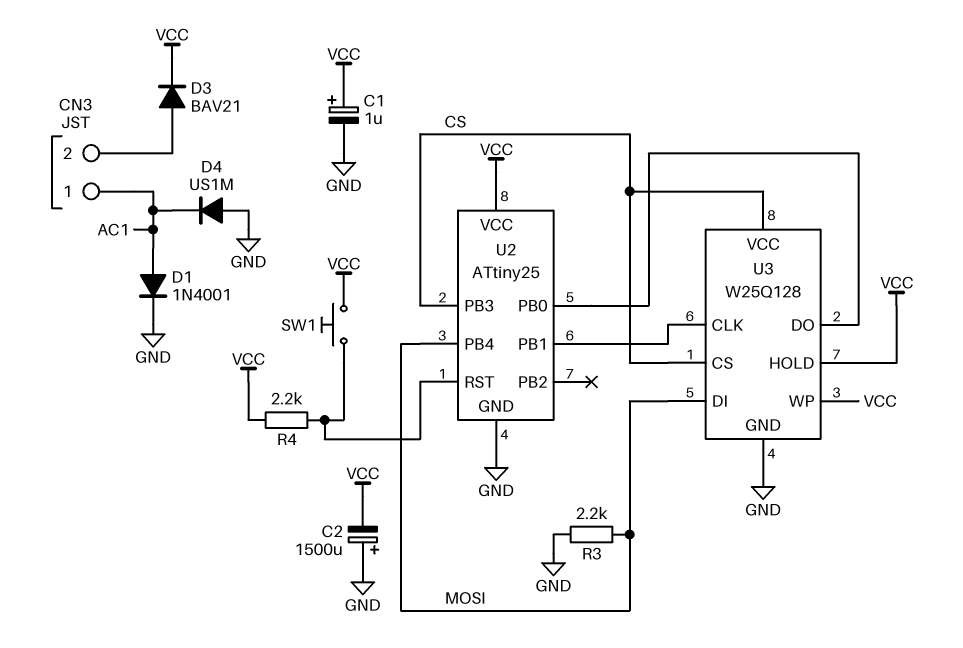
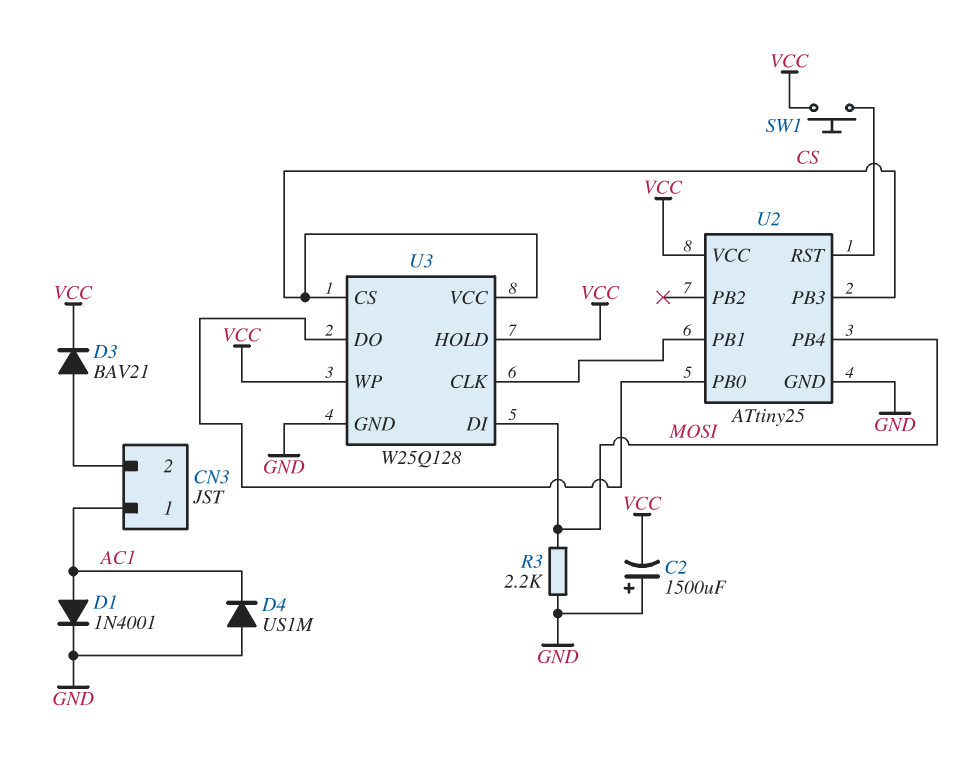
C1: 1uF (plus VCC, minus GND) -> none
R4: 2.2k (U2/RST, VCC) -> none

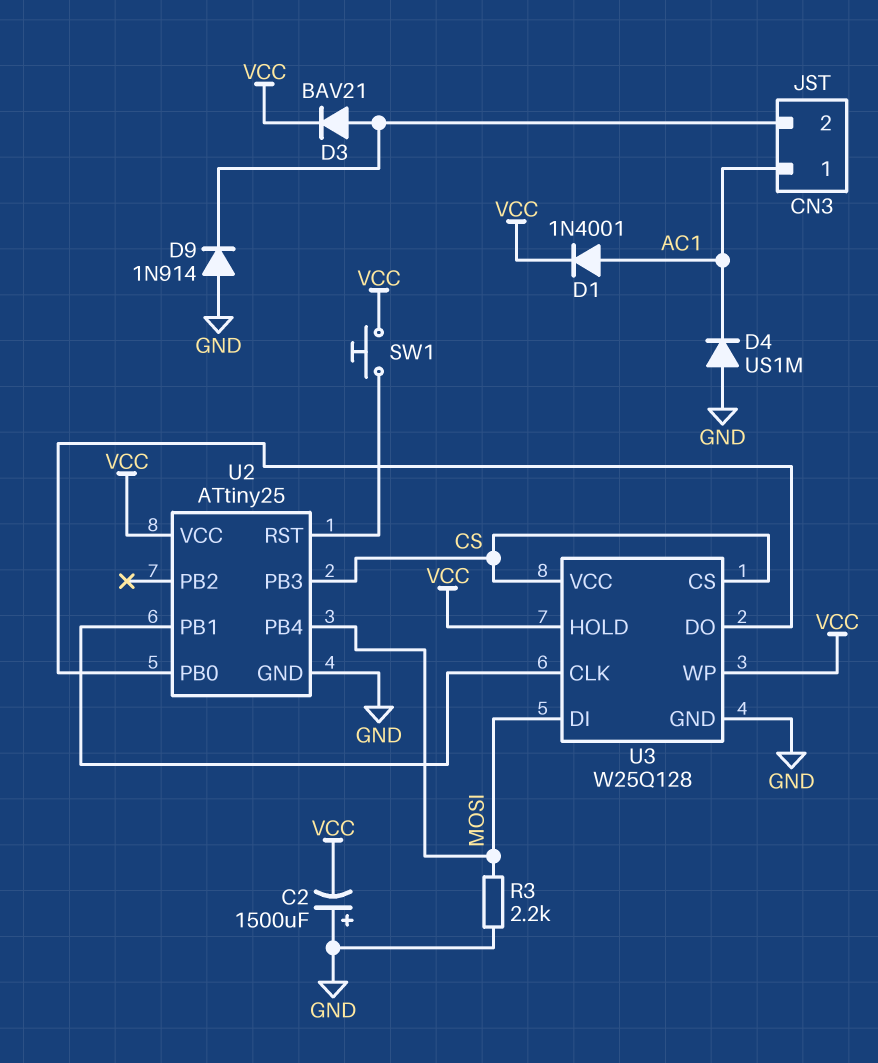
D1: diode 1N4001 (A AC1, K GND) -> diode 1N4001 (A AC1, K VCC)
D9: none -> diode 1N914 (A GND, K CN3/2)

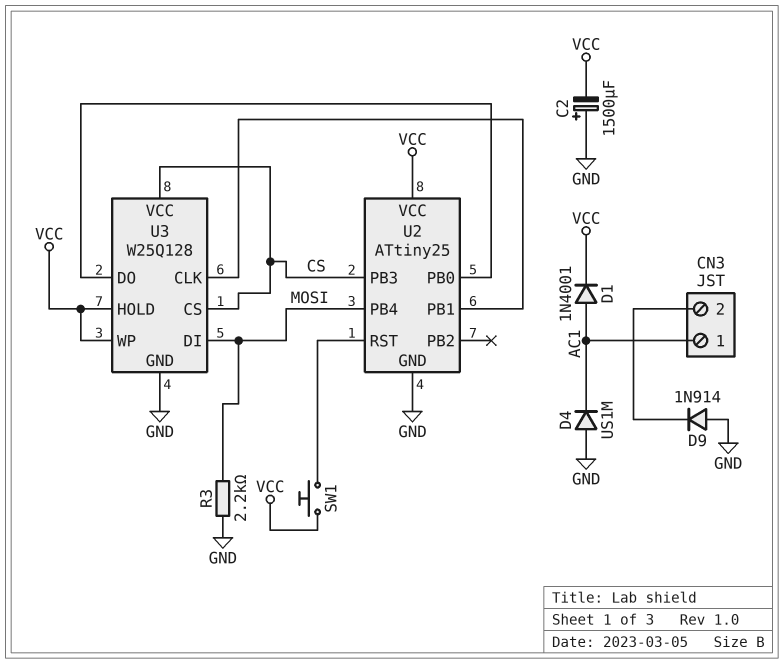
D3: diode BAV21 (A CN3/2, K VCC) -> none

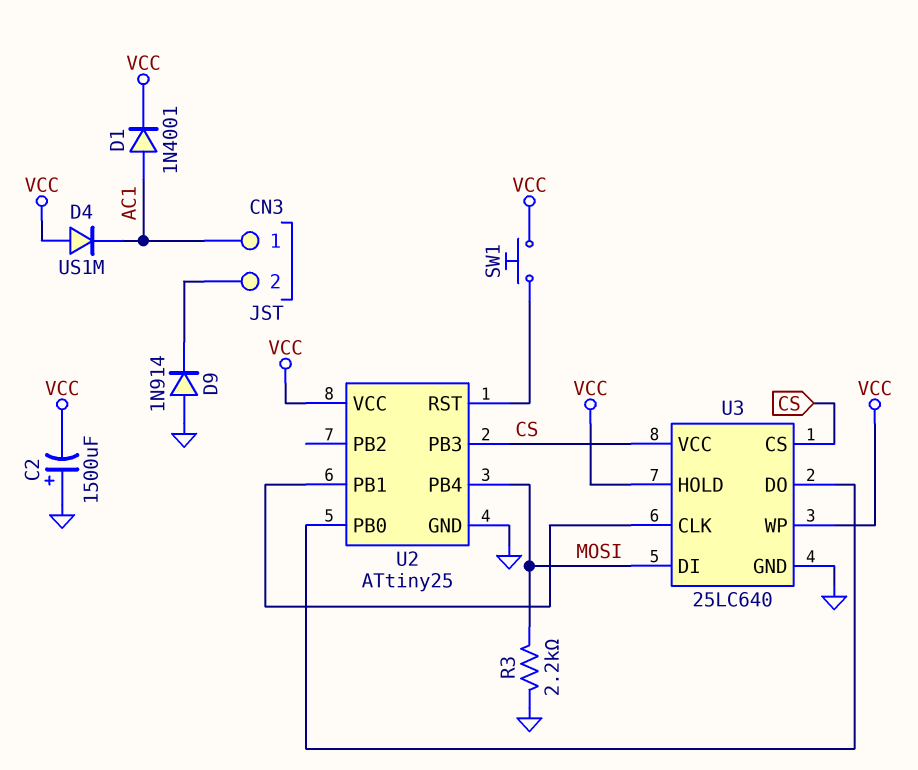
D4: diode US1M (A GND, K AC1) -> diode US1M (A VCC, K AC1)
U3: W25Q128 -> 25LC640

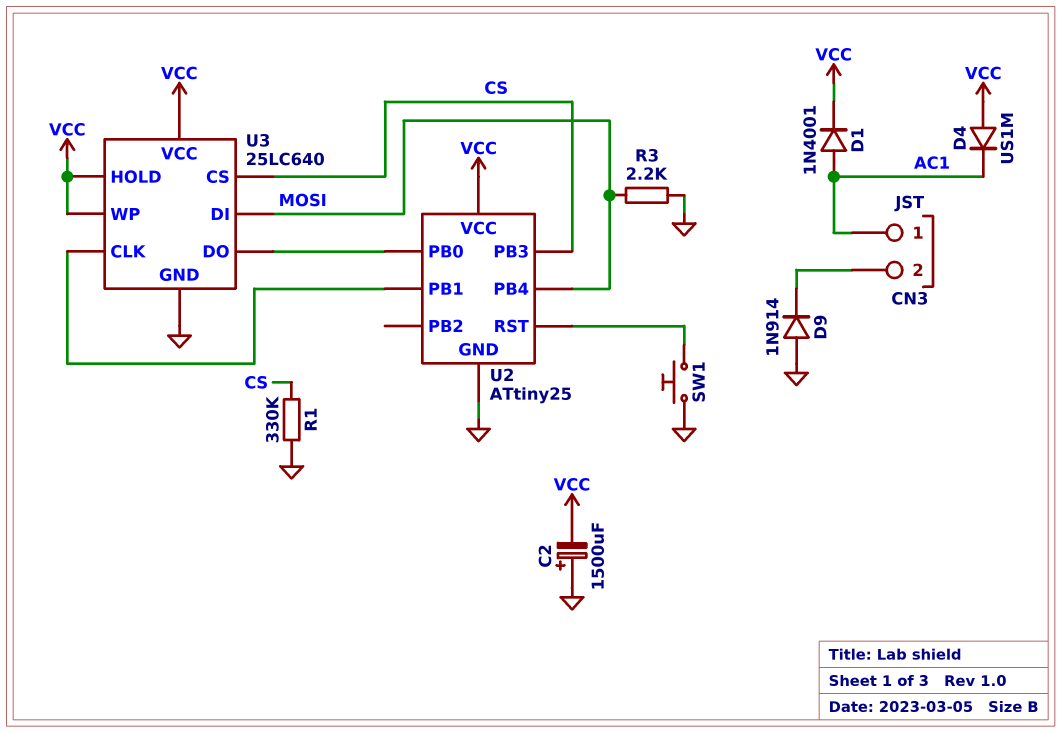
R1: none -> 330k (CS, GND)
SW1: button (U2/RST, VCC) -> button (GND, U2/RST)
U3 pin VCC: CS -> VCC

